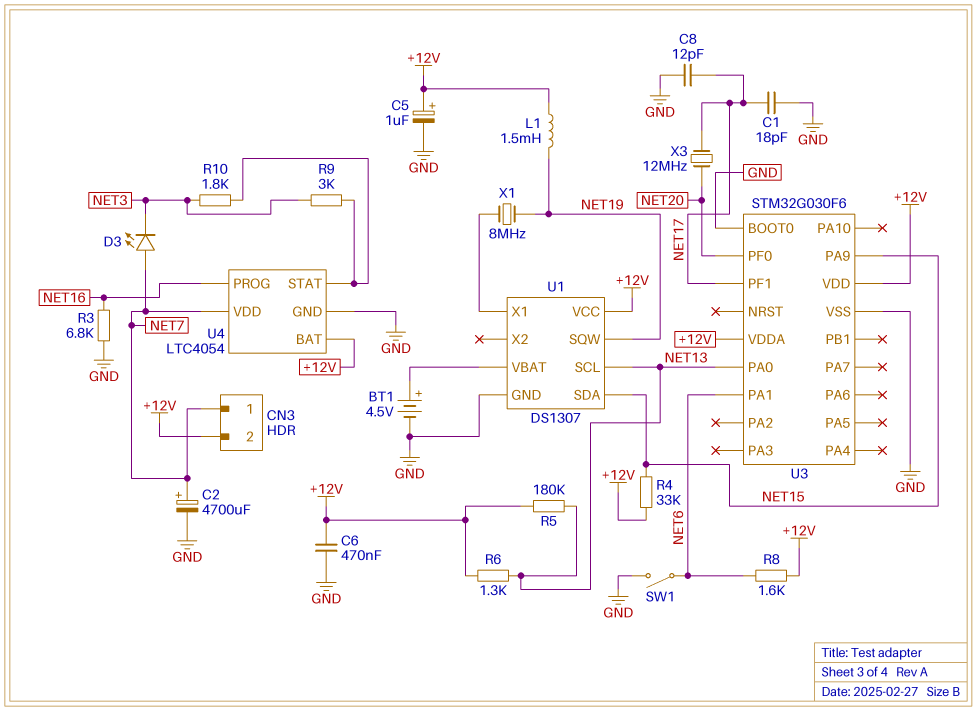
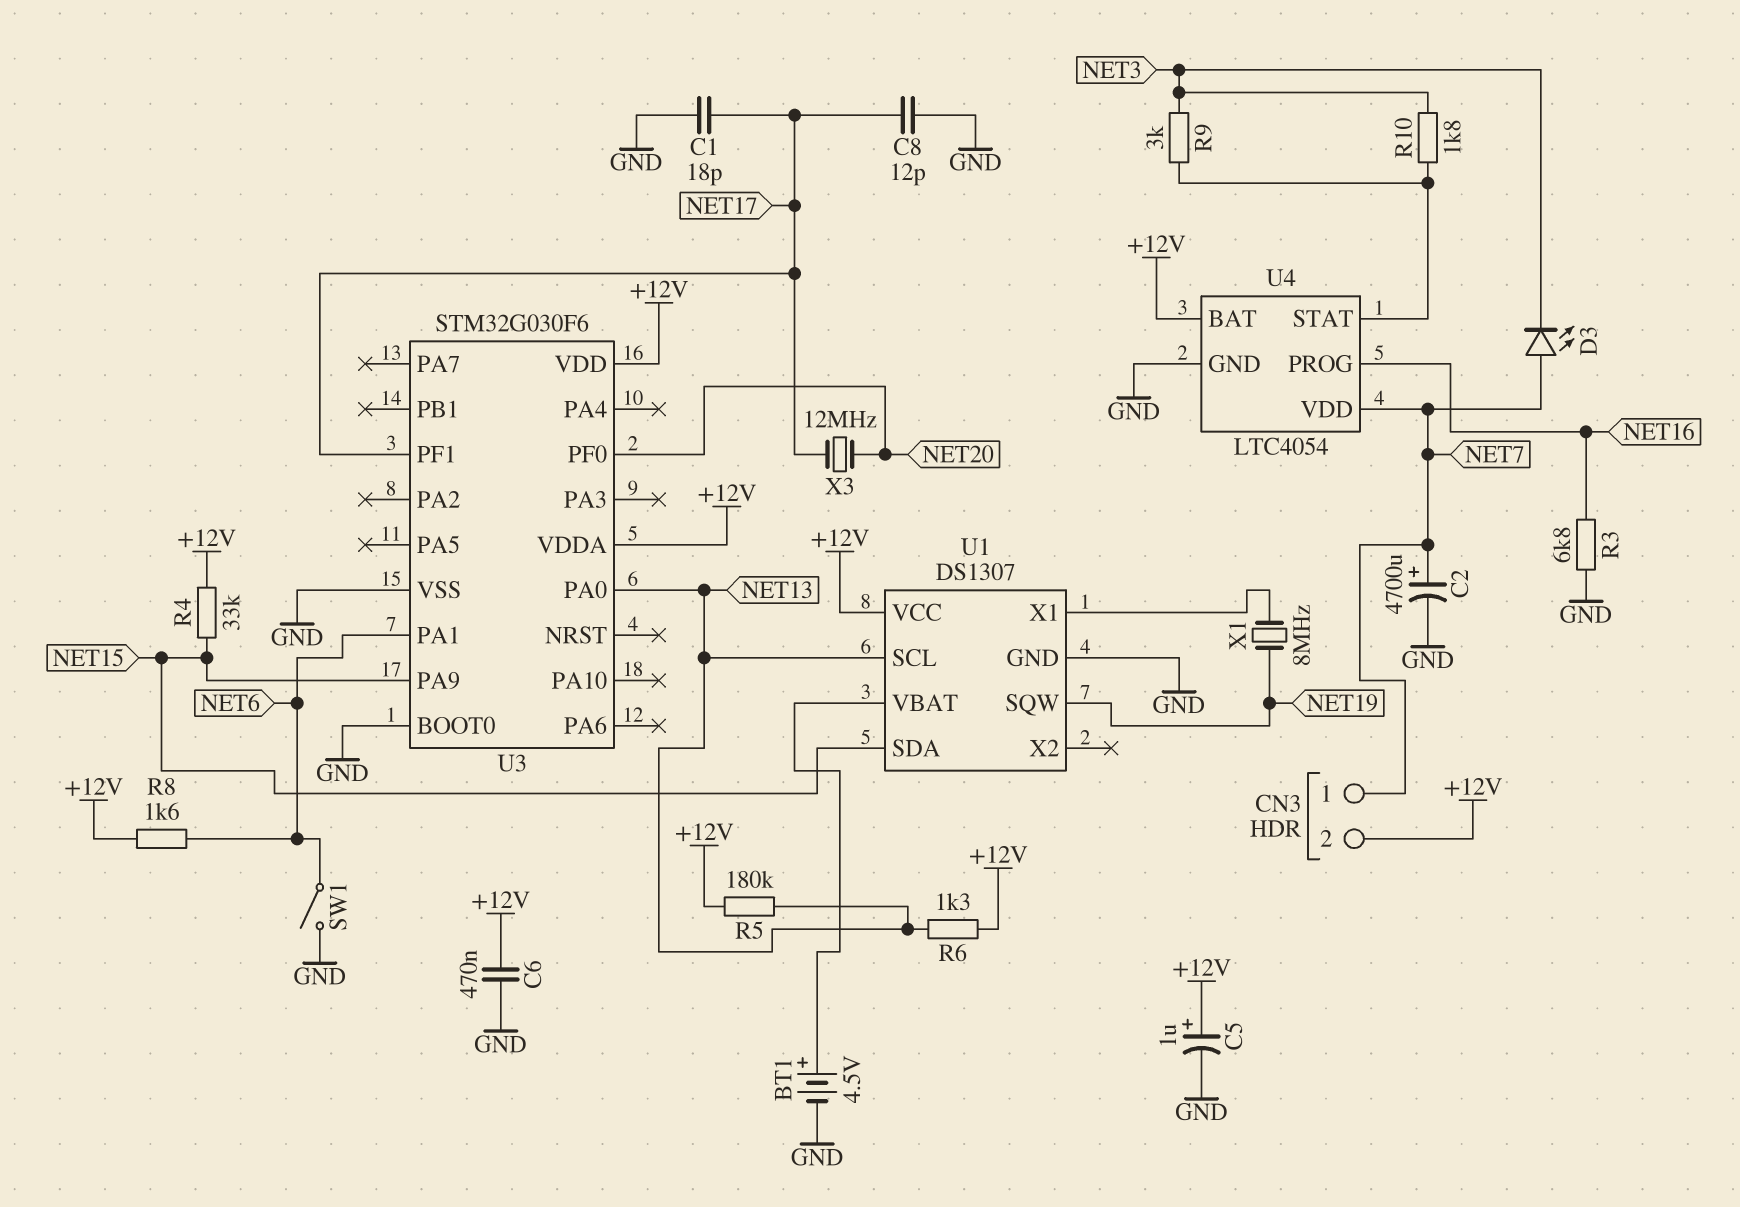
L1: 1.5mH (+12V, NET19) -> none

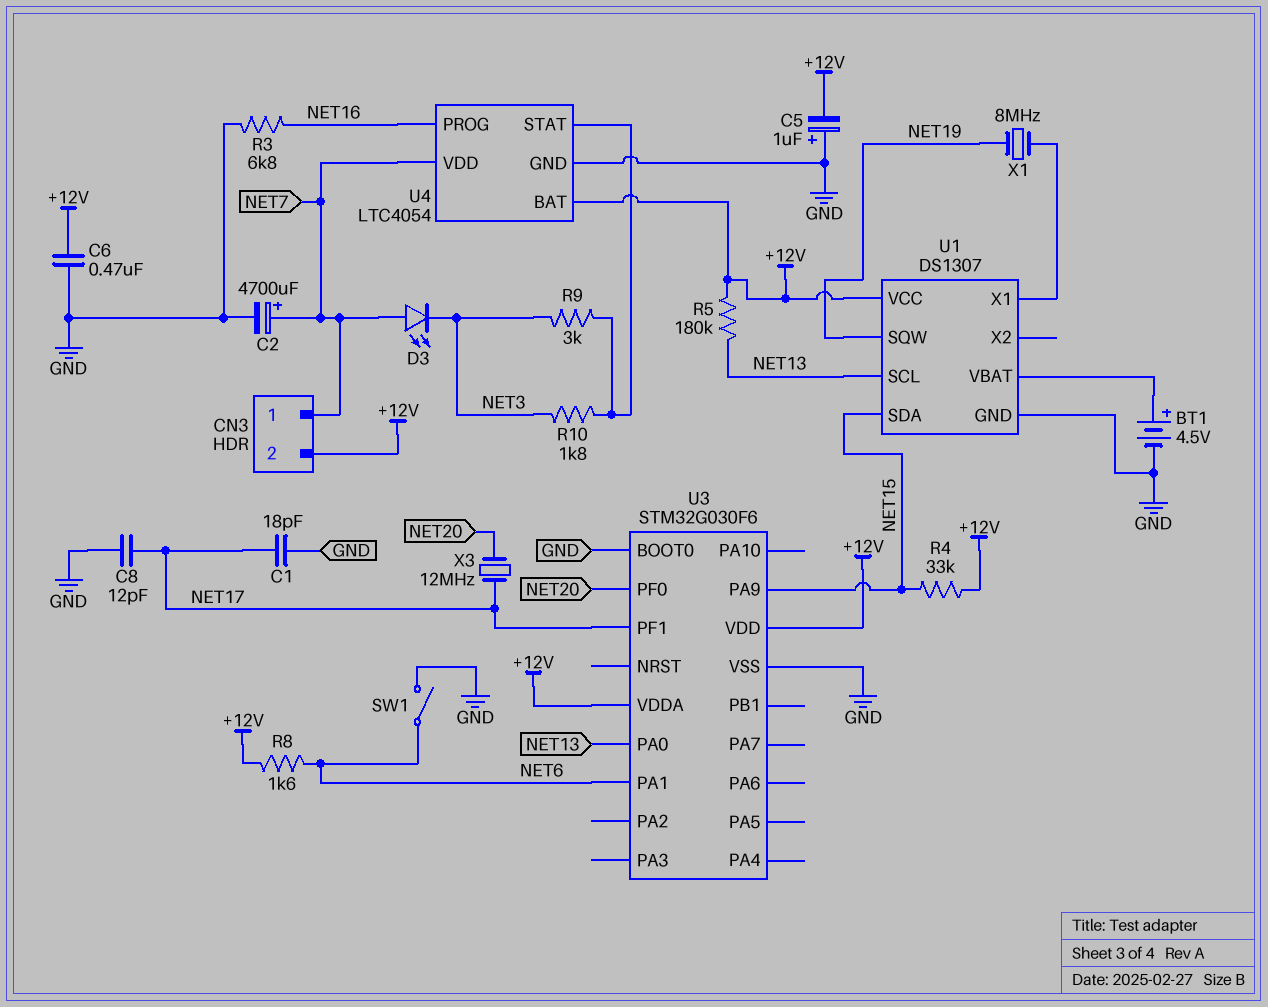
C5: 1uF (plus +12V, minus GND) -> 1uF (plus GND, minus +12V)
R6: 1.3k (+12V, NET13) -> none

